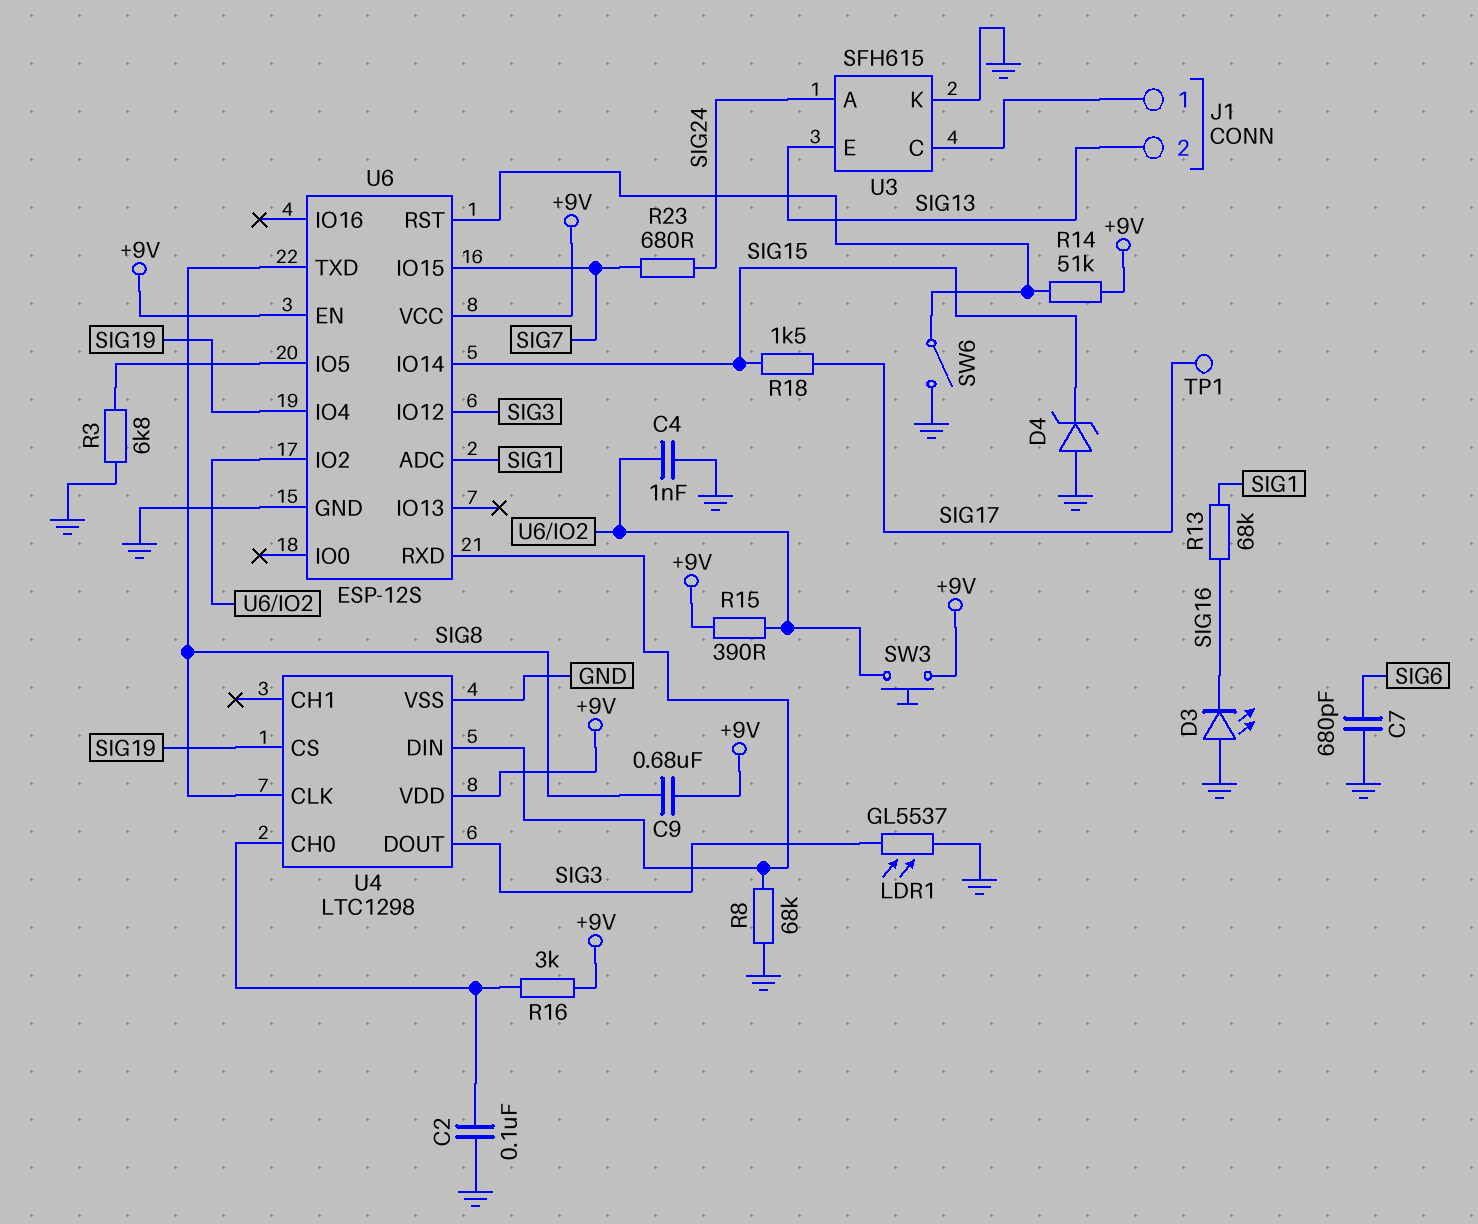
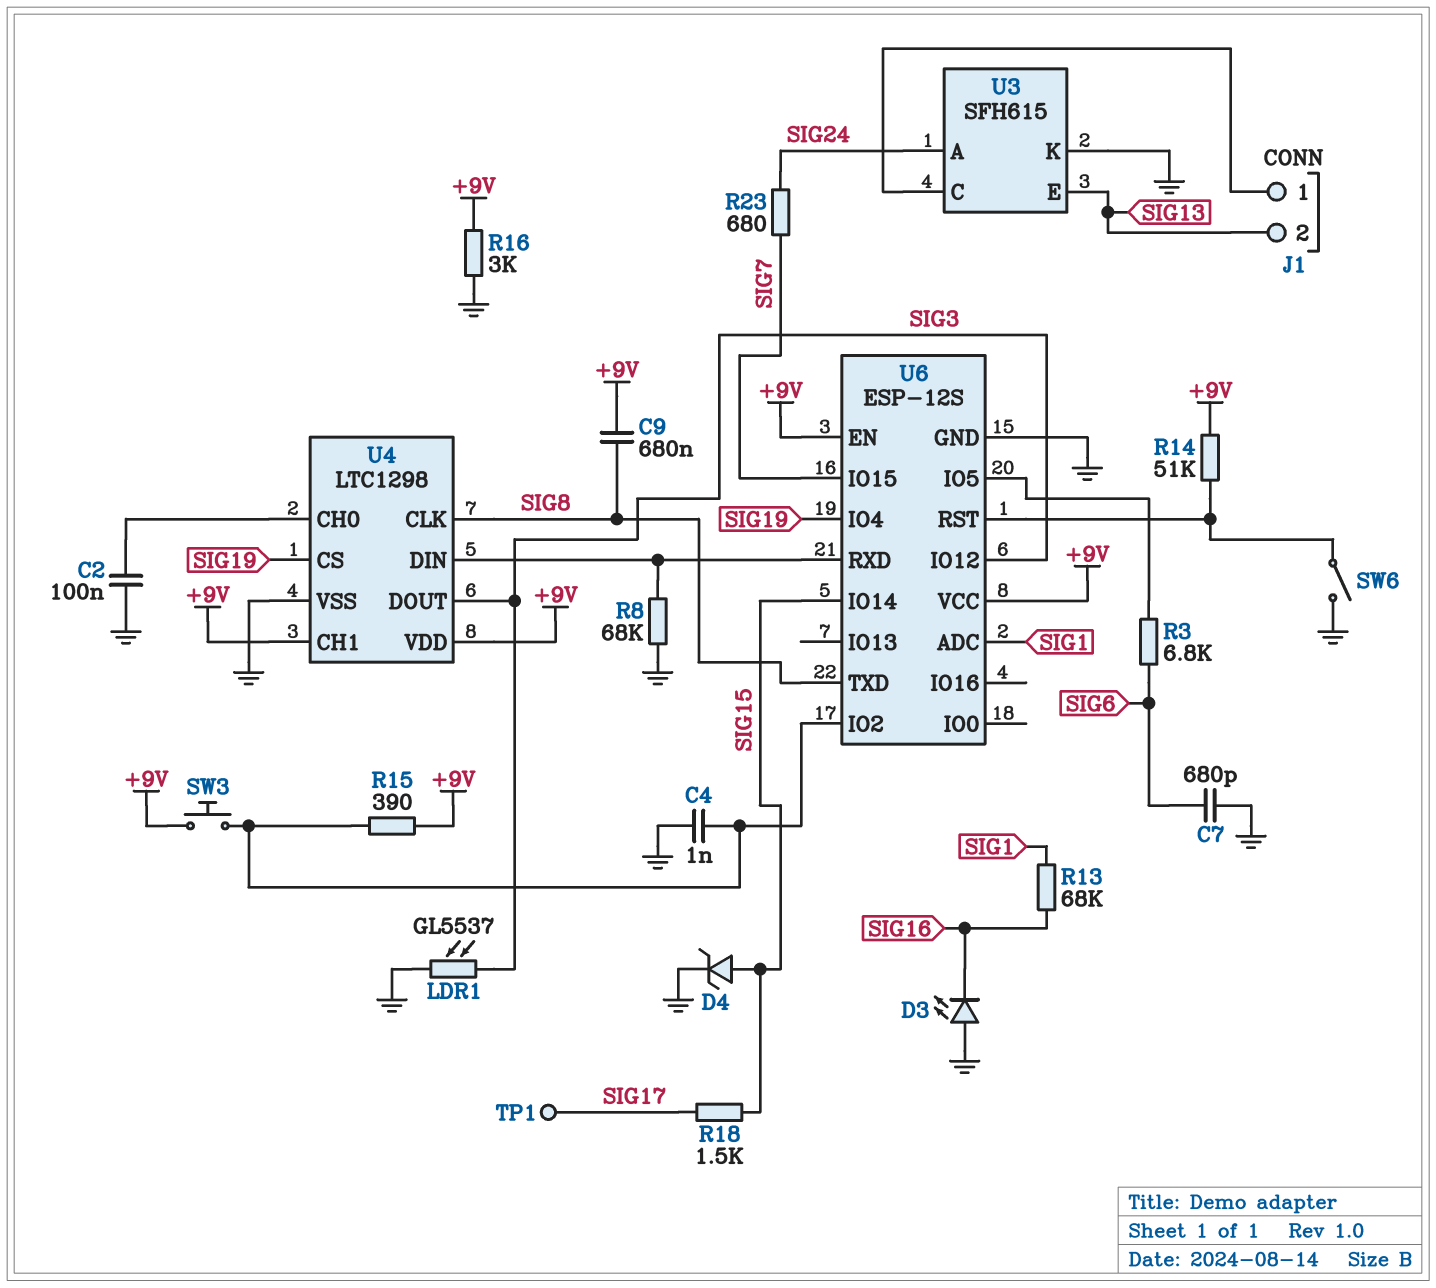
D4: zener (A GND, K SIG15) -> zener (A SIG15, K GND)
R3: 6.8k (GND, U6/IO5) -> 6.8k (SIG6, U6/IO5)
R16: 3k (+9V, U4/CH0) -> 3k (+9V, GND)
U4 pin CH1: none -> +9V

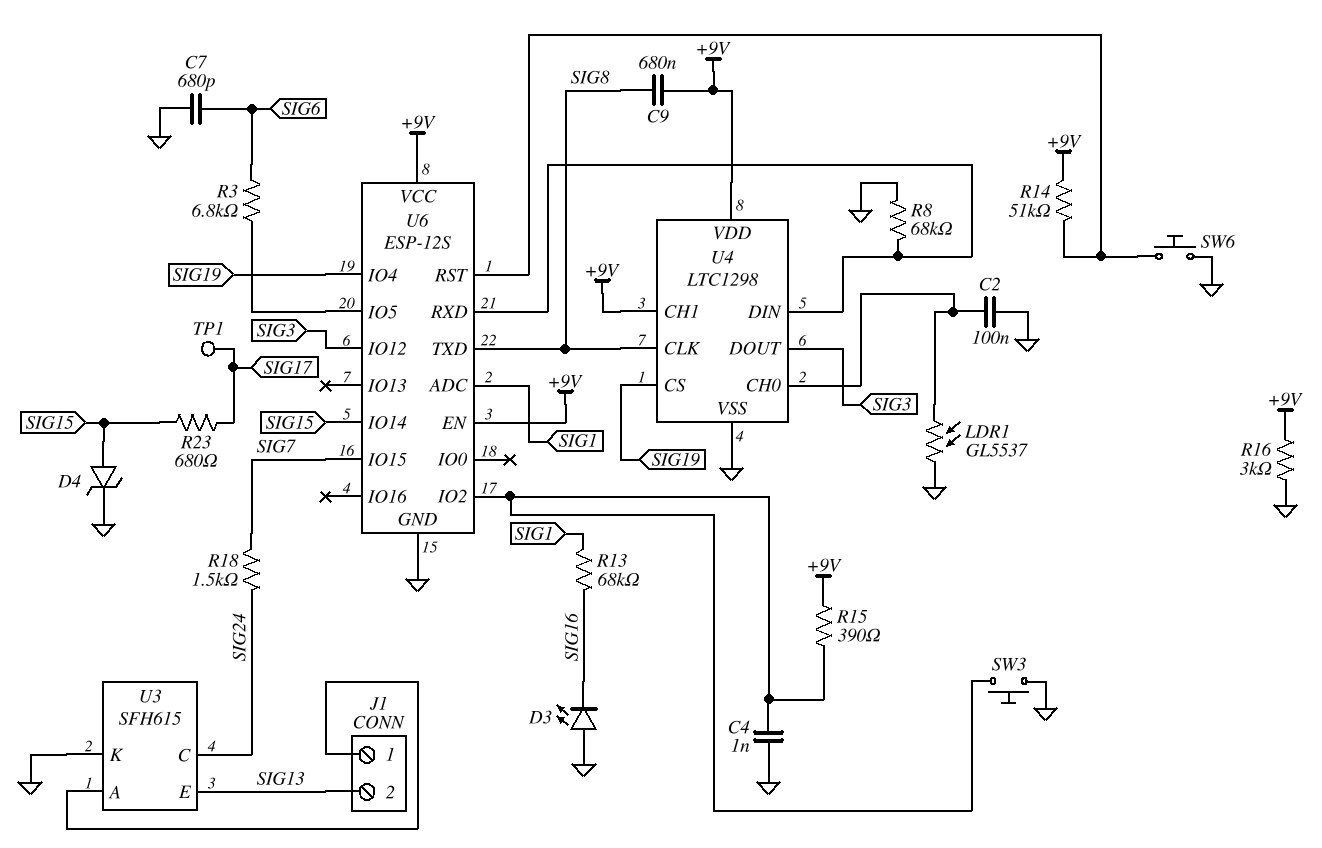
LDR1: GL5537 (GND, SIG3) -> GL5537 (GND, U4/CH0)
R18: 1.5k (SIG15, SIG17) -> 1.5k (SIG7, SIG24)
R23: 680 (SIG7, SIG24) -> 680 (SIG15, SIG17)
SW3: button (+9V, U6/IO2) -> button (GND, U6/IO2)
SW6: switch (GND, U6/RST) -> button (GND, U6/RST)
U3 pin A: SIG24 -> J1/1
U3 pin C: J1/1 -> SIG24

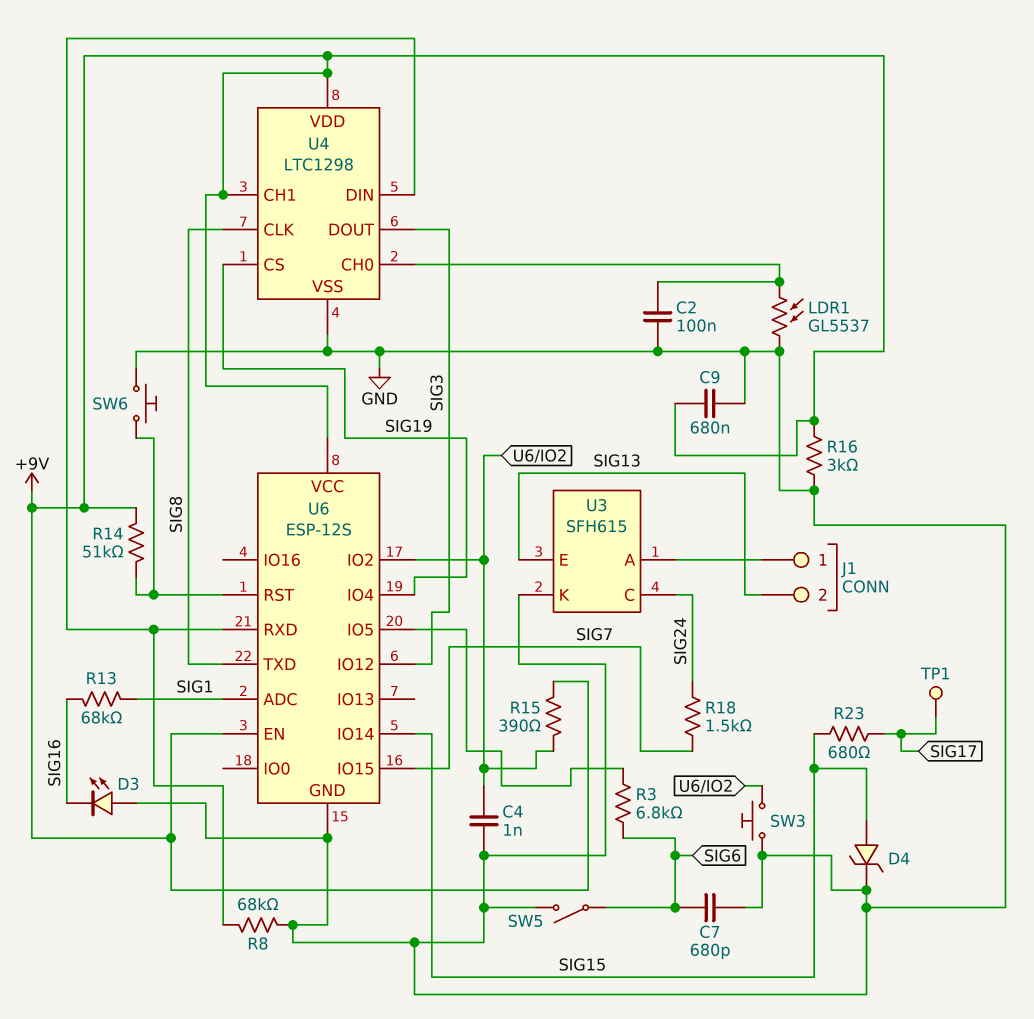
C9: 680nF (+9V, SIG8) -> 680nF (+9V, GND)
SW5: none -> switch (GND, SIG6)

